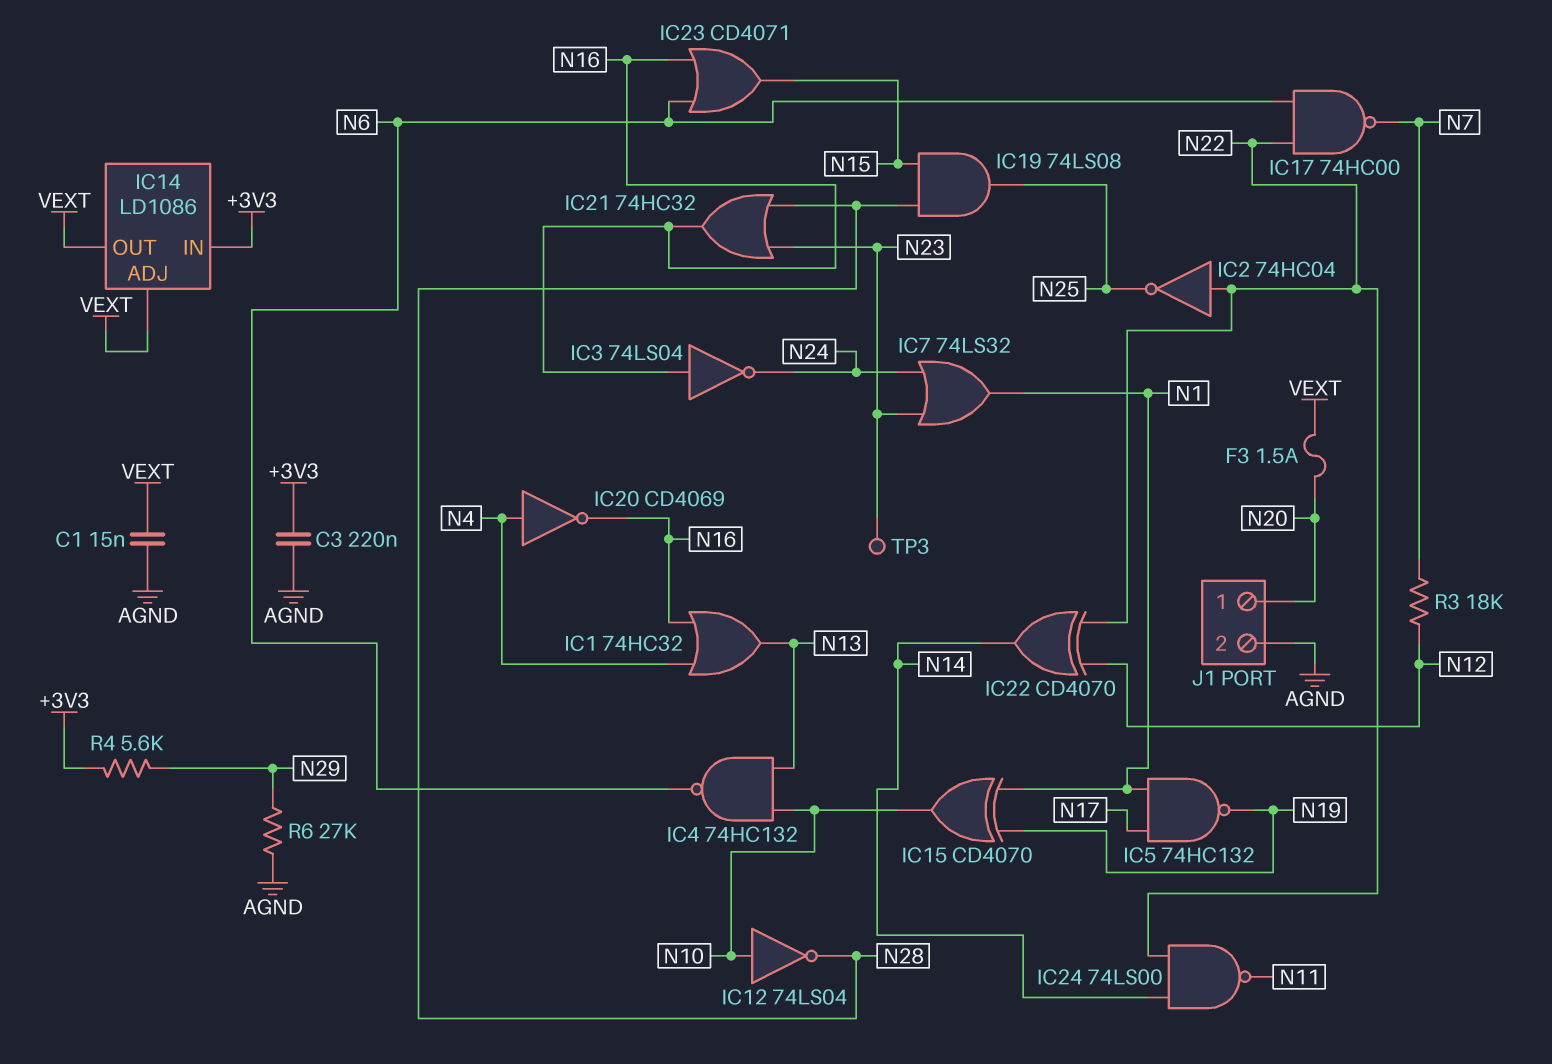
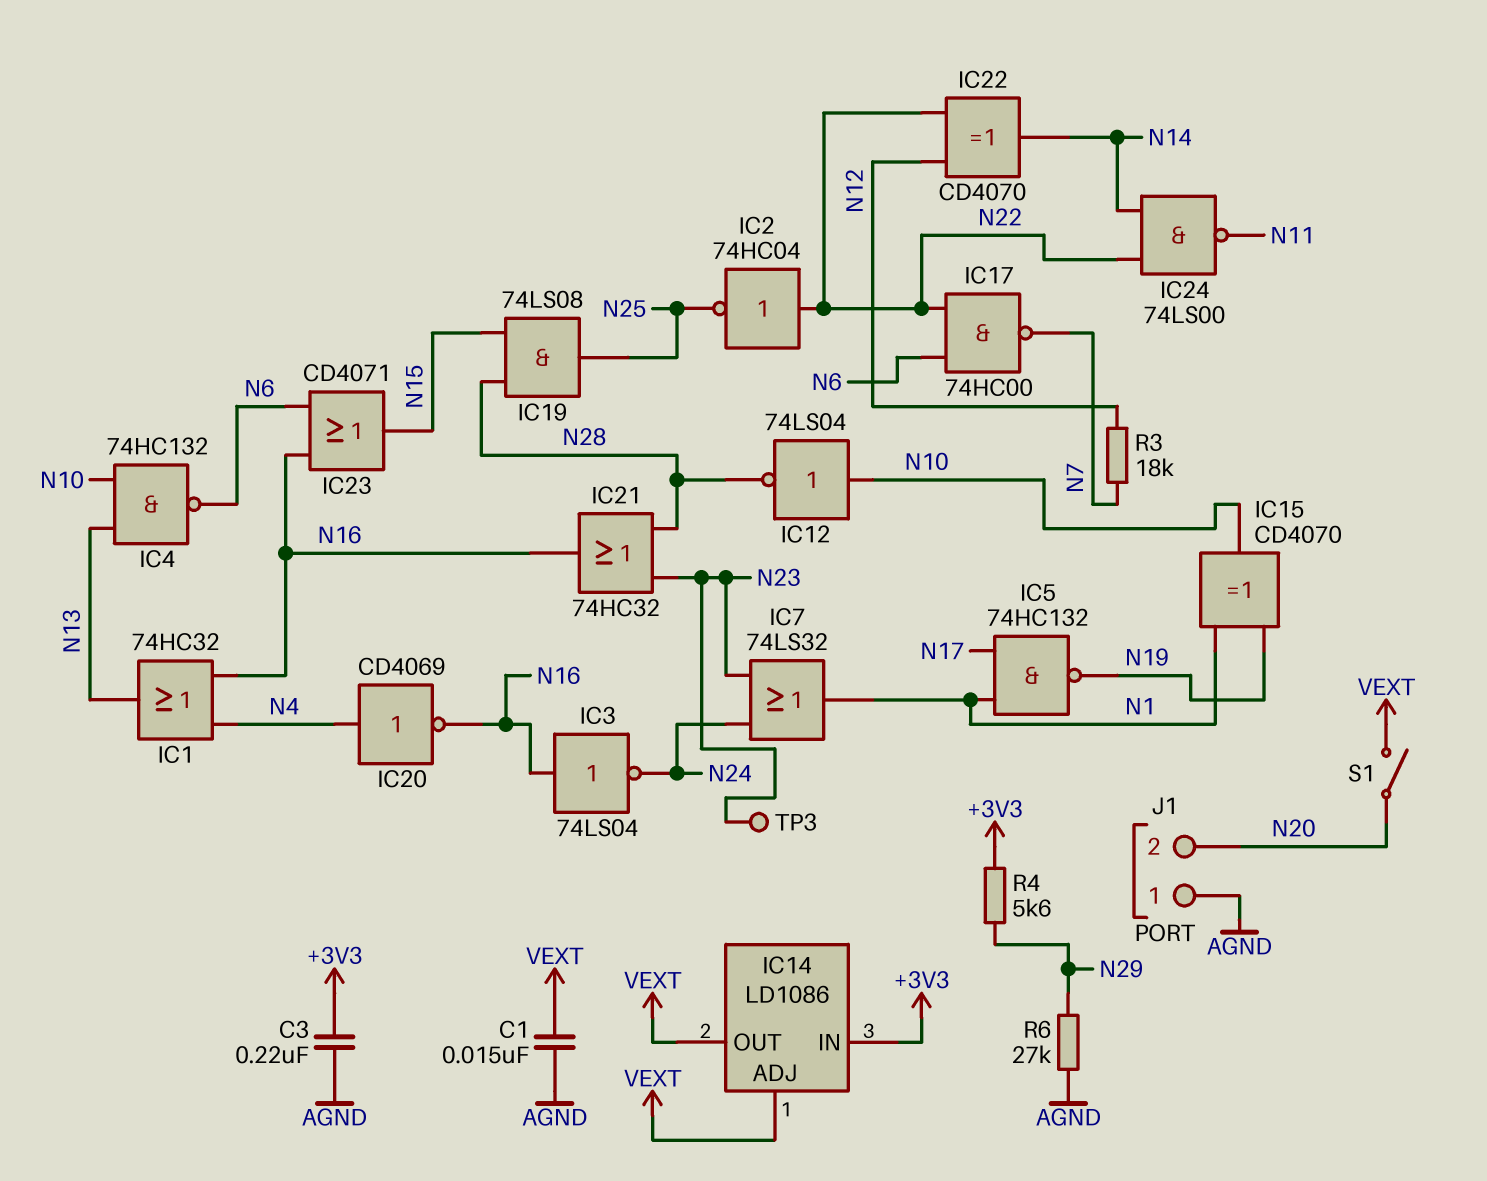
F3: 1.5A (N20, VEXT) -> none
J1 pin 1: N20 -> AGND
J1 pin 2: AGND -> N20
S1: none -> switch (N20, VEXT)

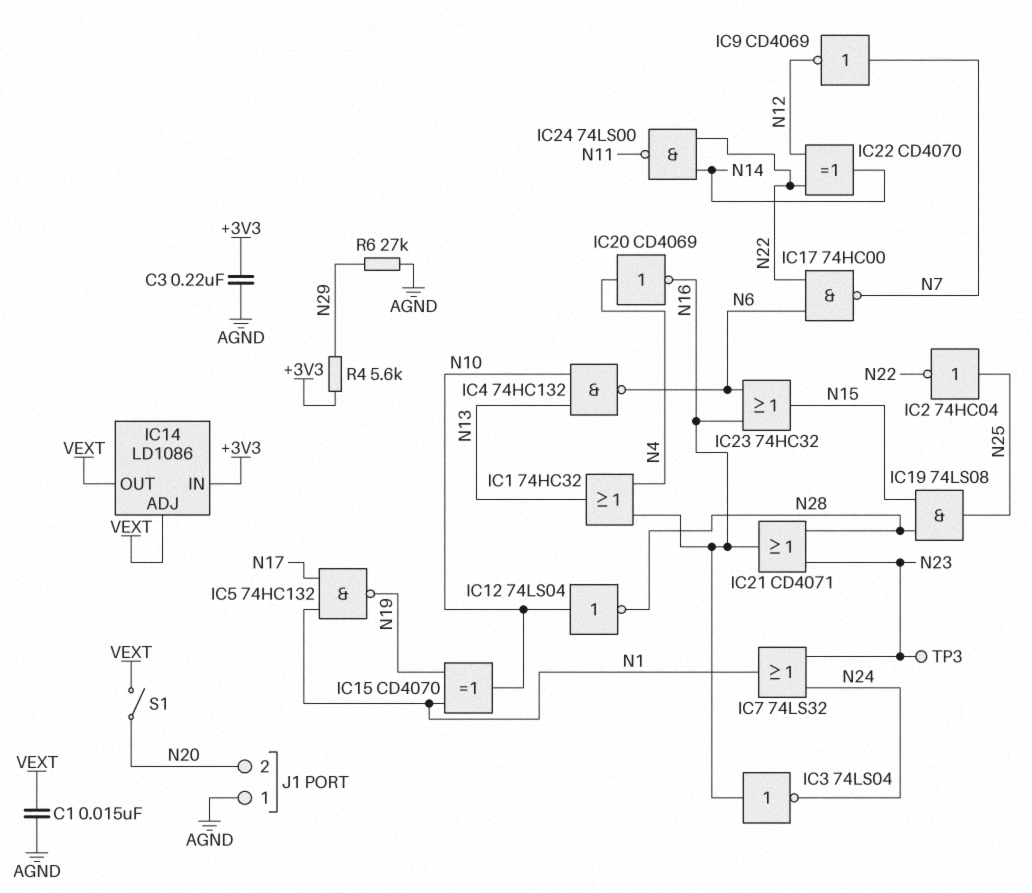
IC2: NOT 74HC04 (in N22, out N25) -> NOT 74HC04 (in N25, out N22)
IC9: none -> NOT CD4069 (in N7, out N12)
IC21: OR 74HC32 (in N23, in N28, out N16) -> OR CD4071 (in N23, in N28, out N16)
IC23: OR CD4071 (in N6, in N16, out N15) -> OR 74HC32 (in N6, in N16, out N15)
R3: 18k (N7, N12) -> none

